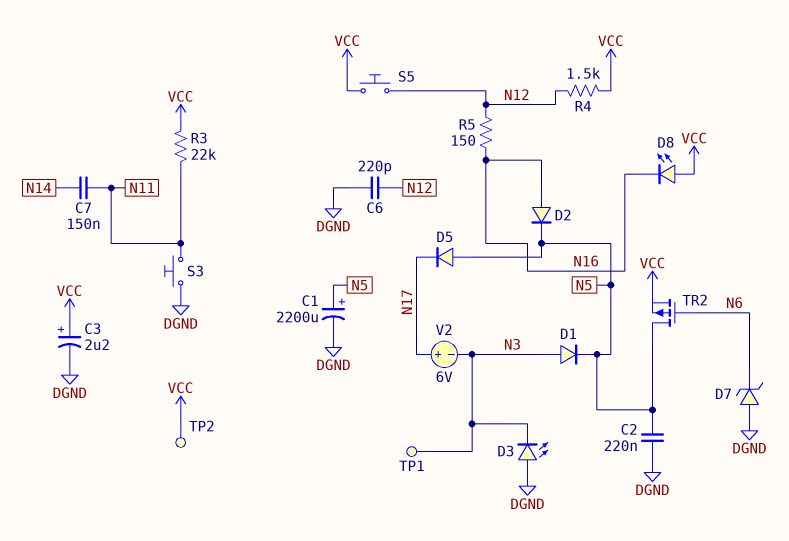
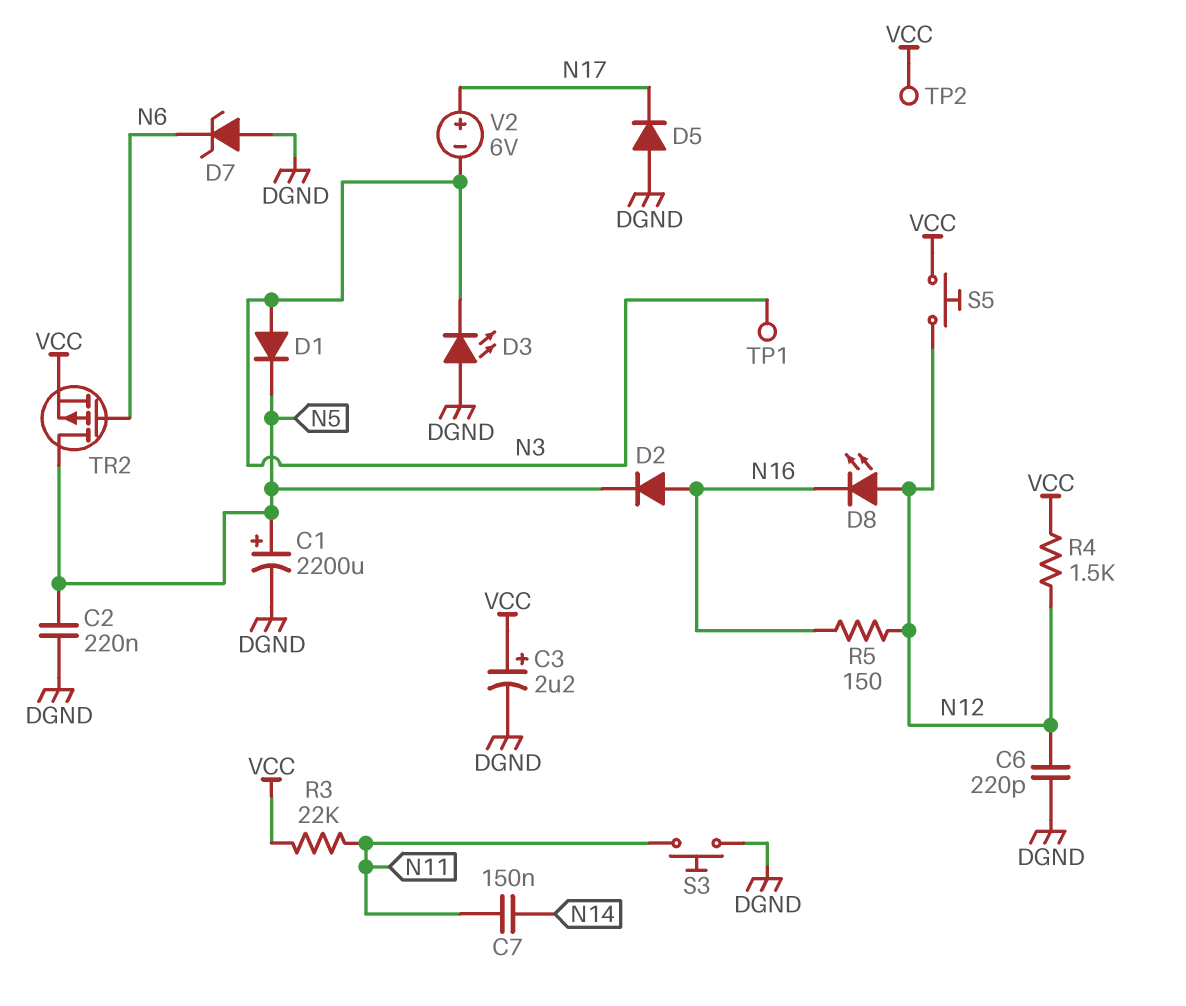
D5: diode (A N5, K N17) -> diode (A DGND, K N17)
D8: LED (A VCC, K N16) -> LED (A N12, K N16)

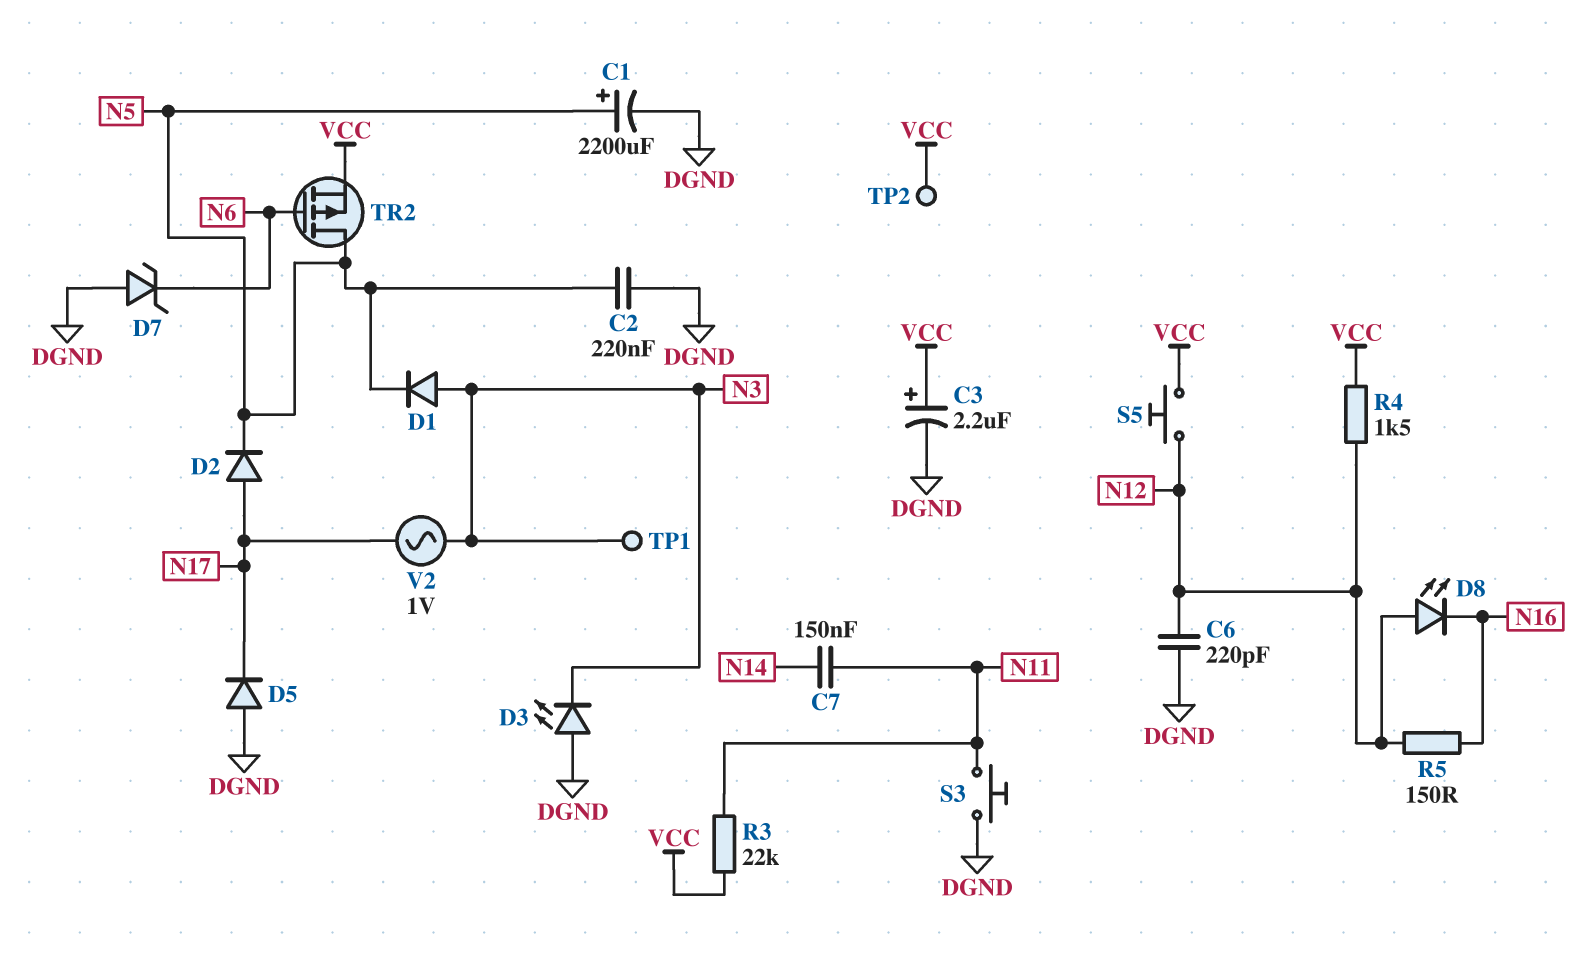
D2: diode (A N16, K N5) -> diode (A N17, K N5)
V2: 6V (plus N17, minus N3) -> AC 1V (N3, N17)

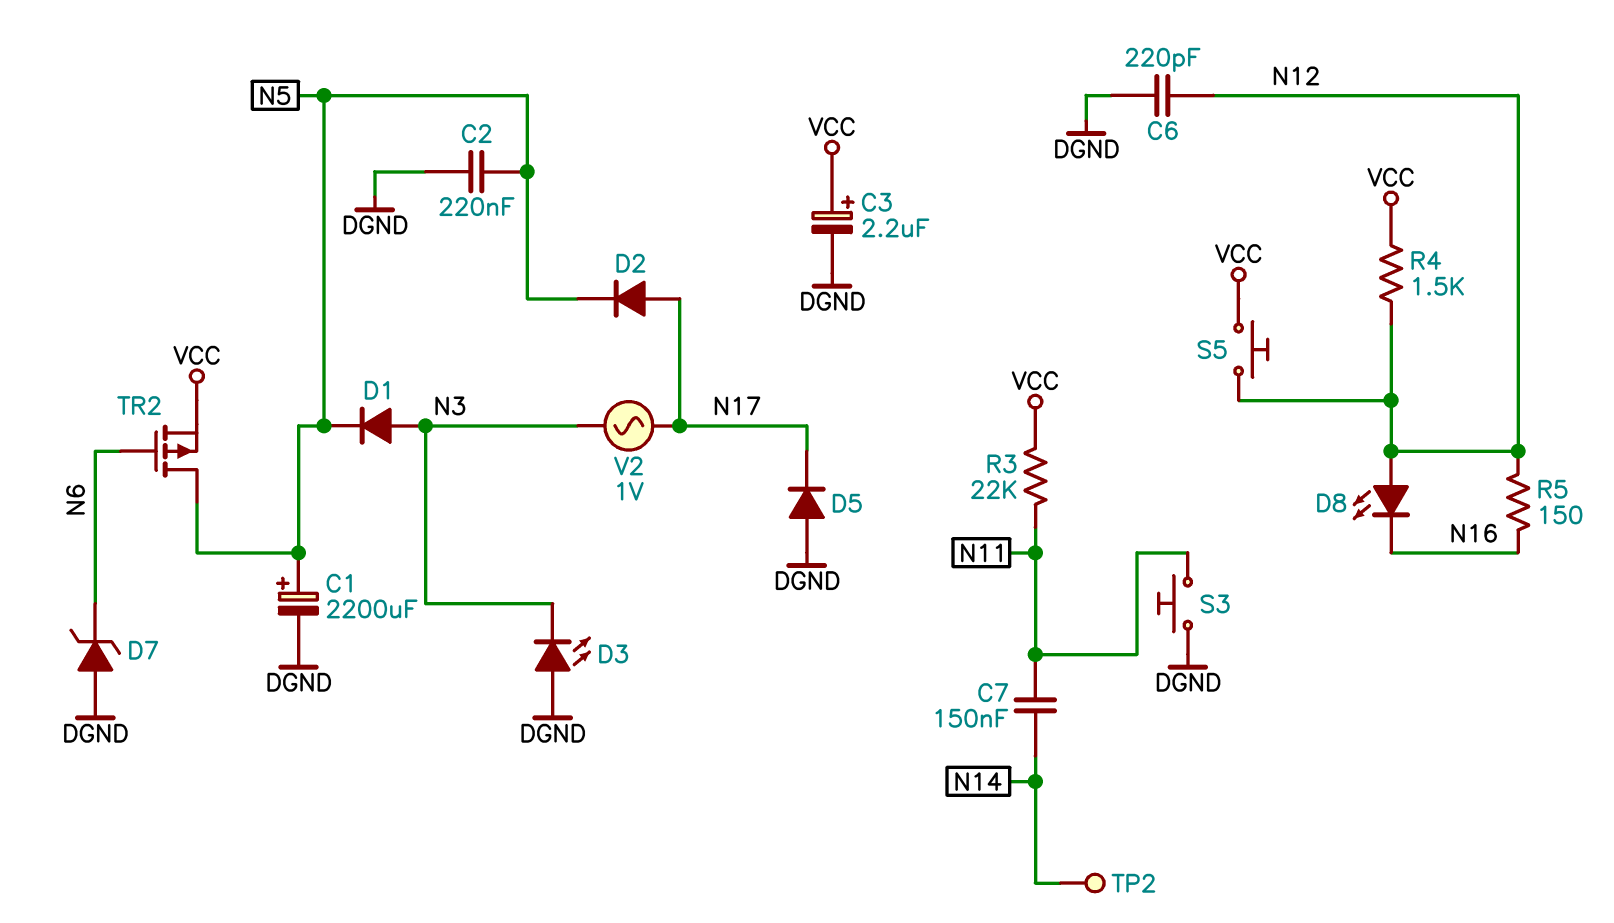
TP1: test point (N3) -> none
TP2: test point (VCC) -> test point (N14)

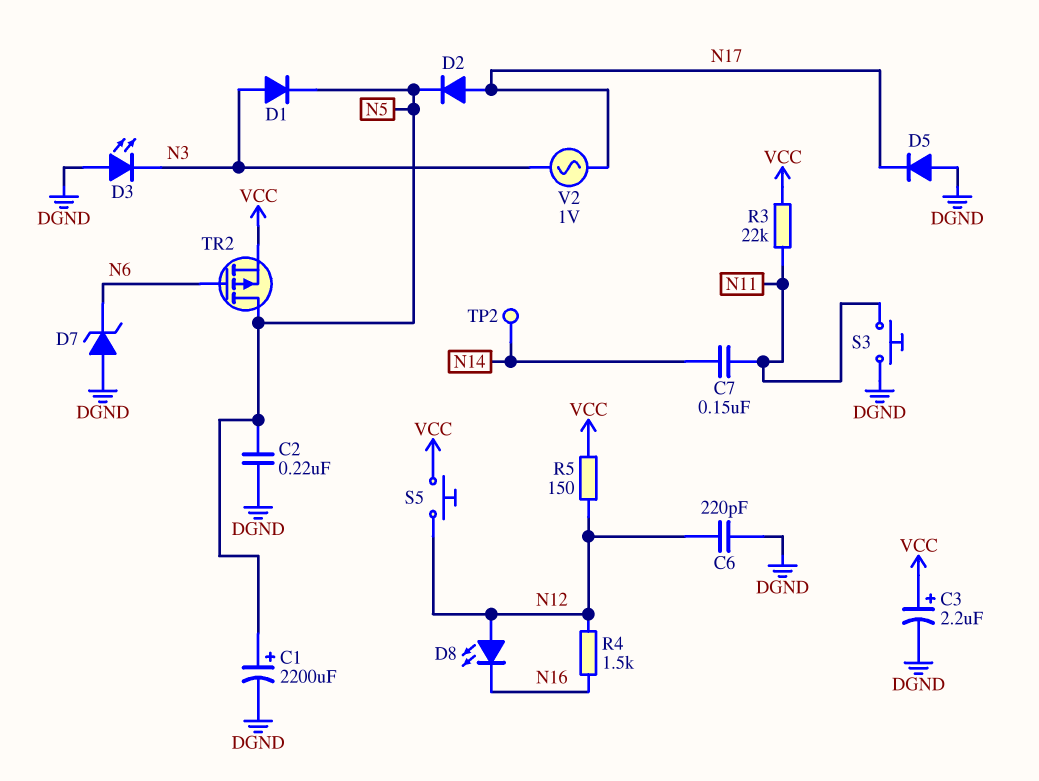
R4: 1.5k (N12, VCC) -> 1.5k (N12, N16)
R5: 150 (N12, N16) -> 150 (N12, VCC)

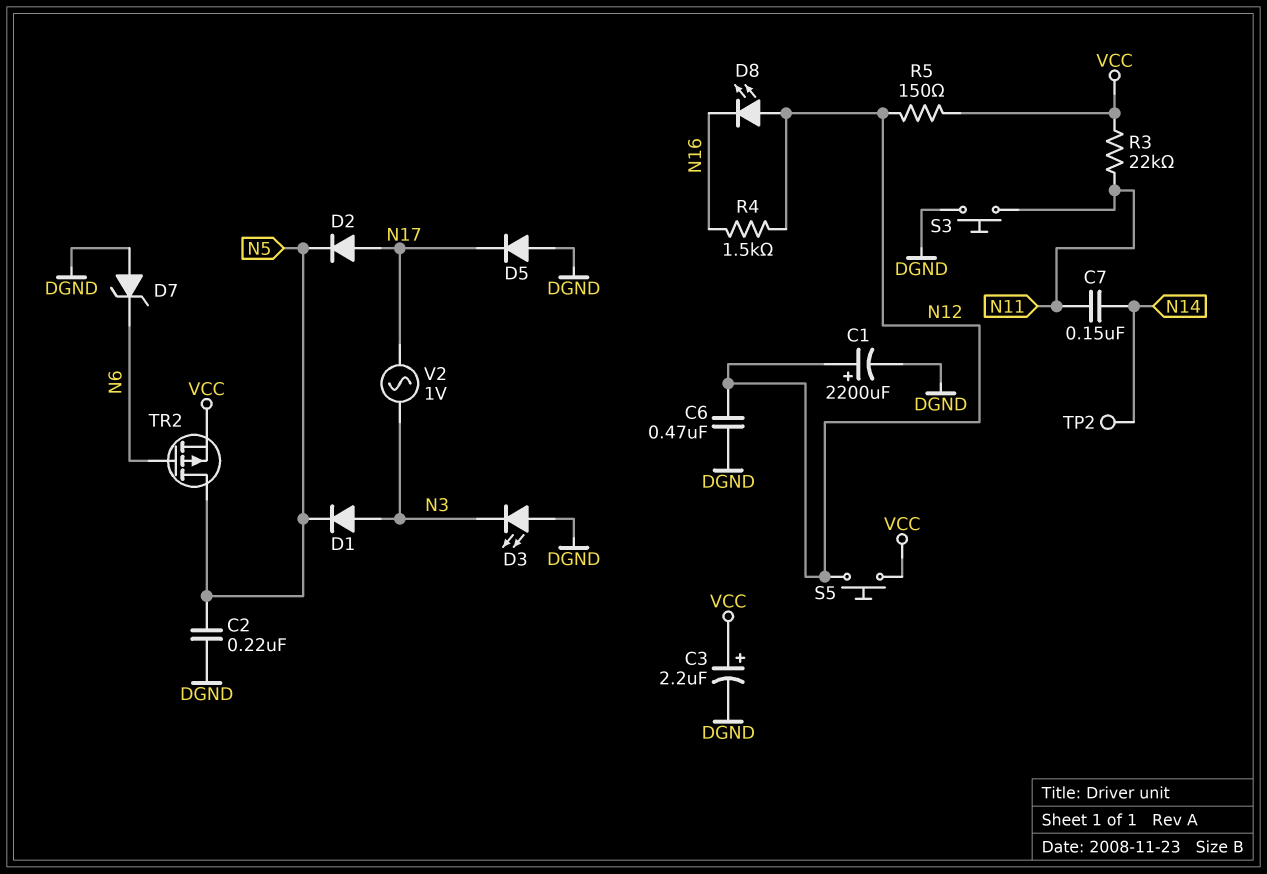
C1: 2200uF (plus N5, minus DGND) -> 2200uF (plus N12, minus DGND)
C6: 220pF (DGND, N12) -> 470nF (DGND, N12)

